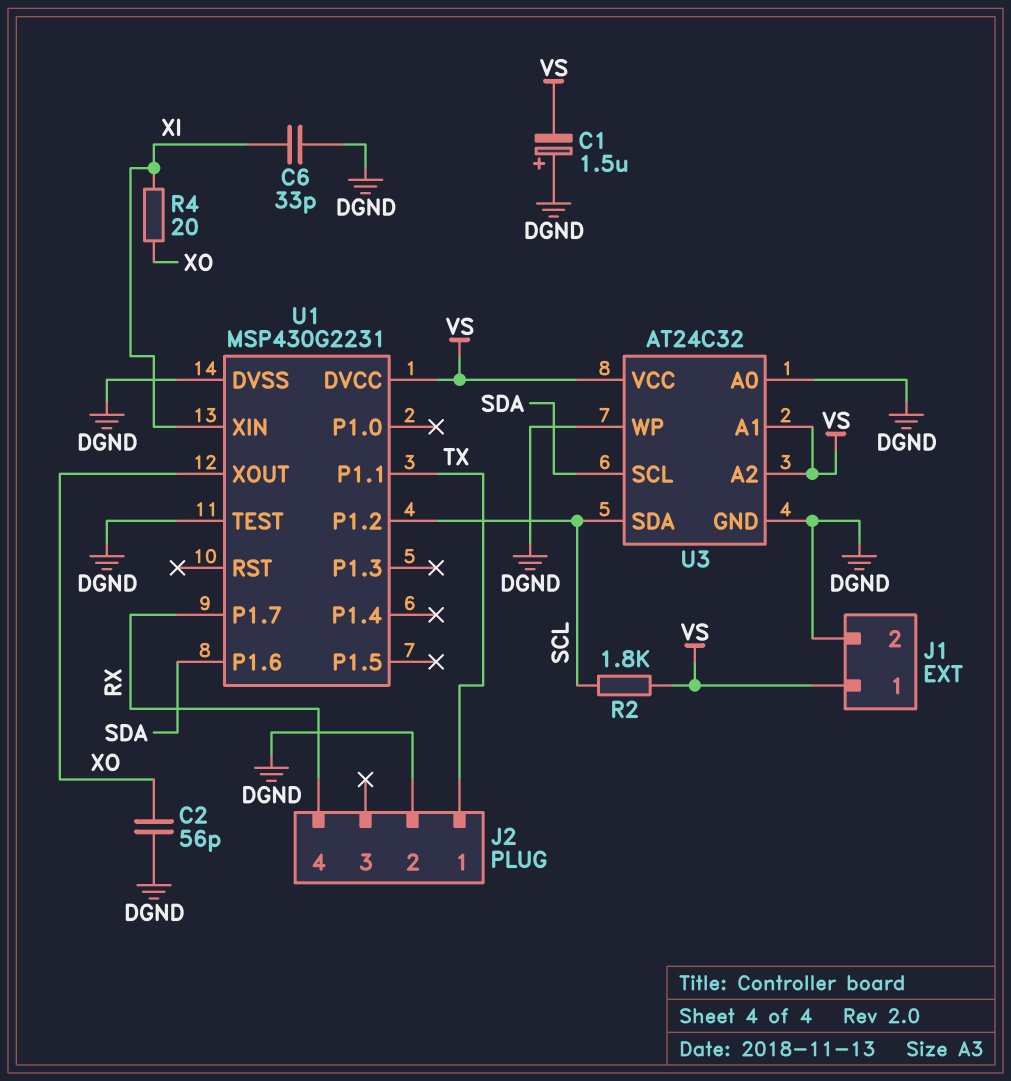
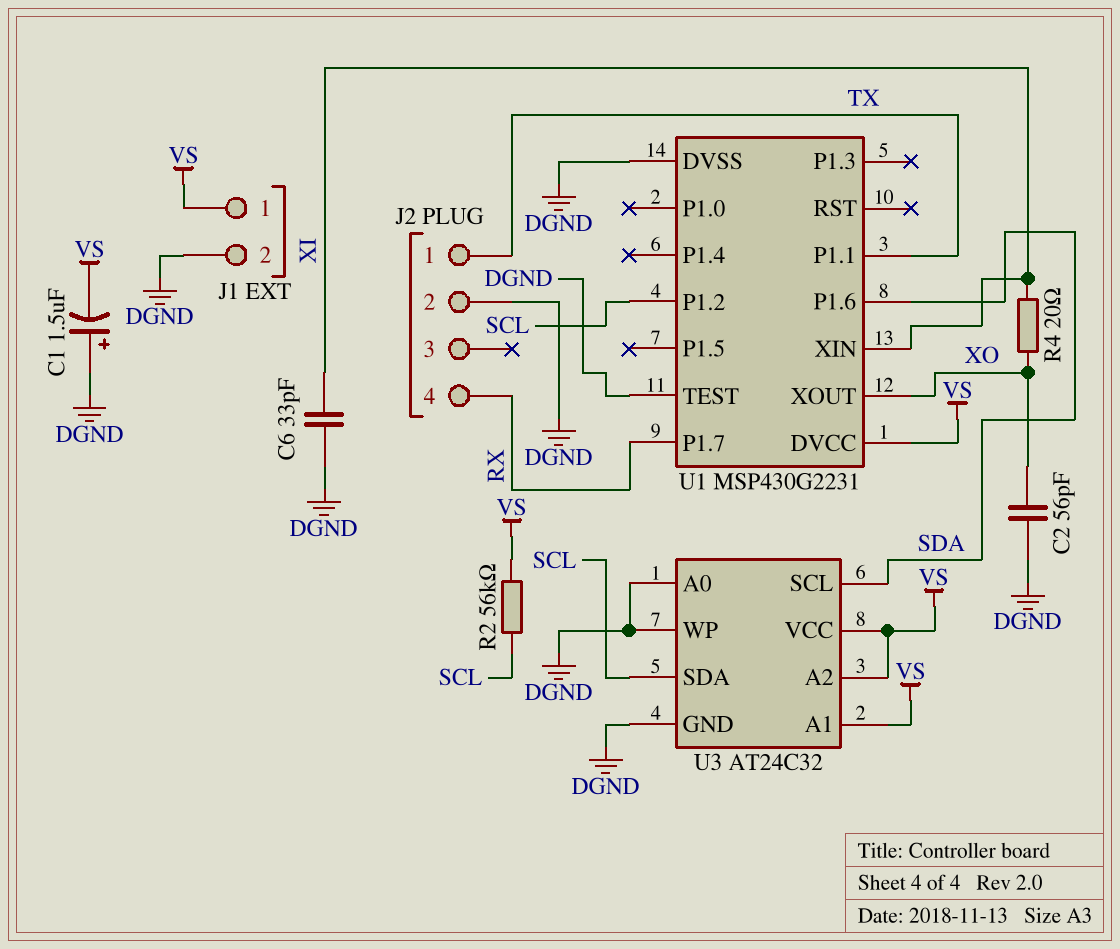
R2: 1.8k (SCL, VS) -> 56k (SCL, VS)

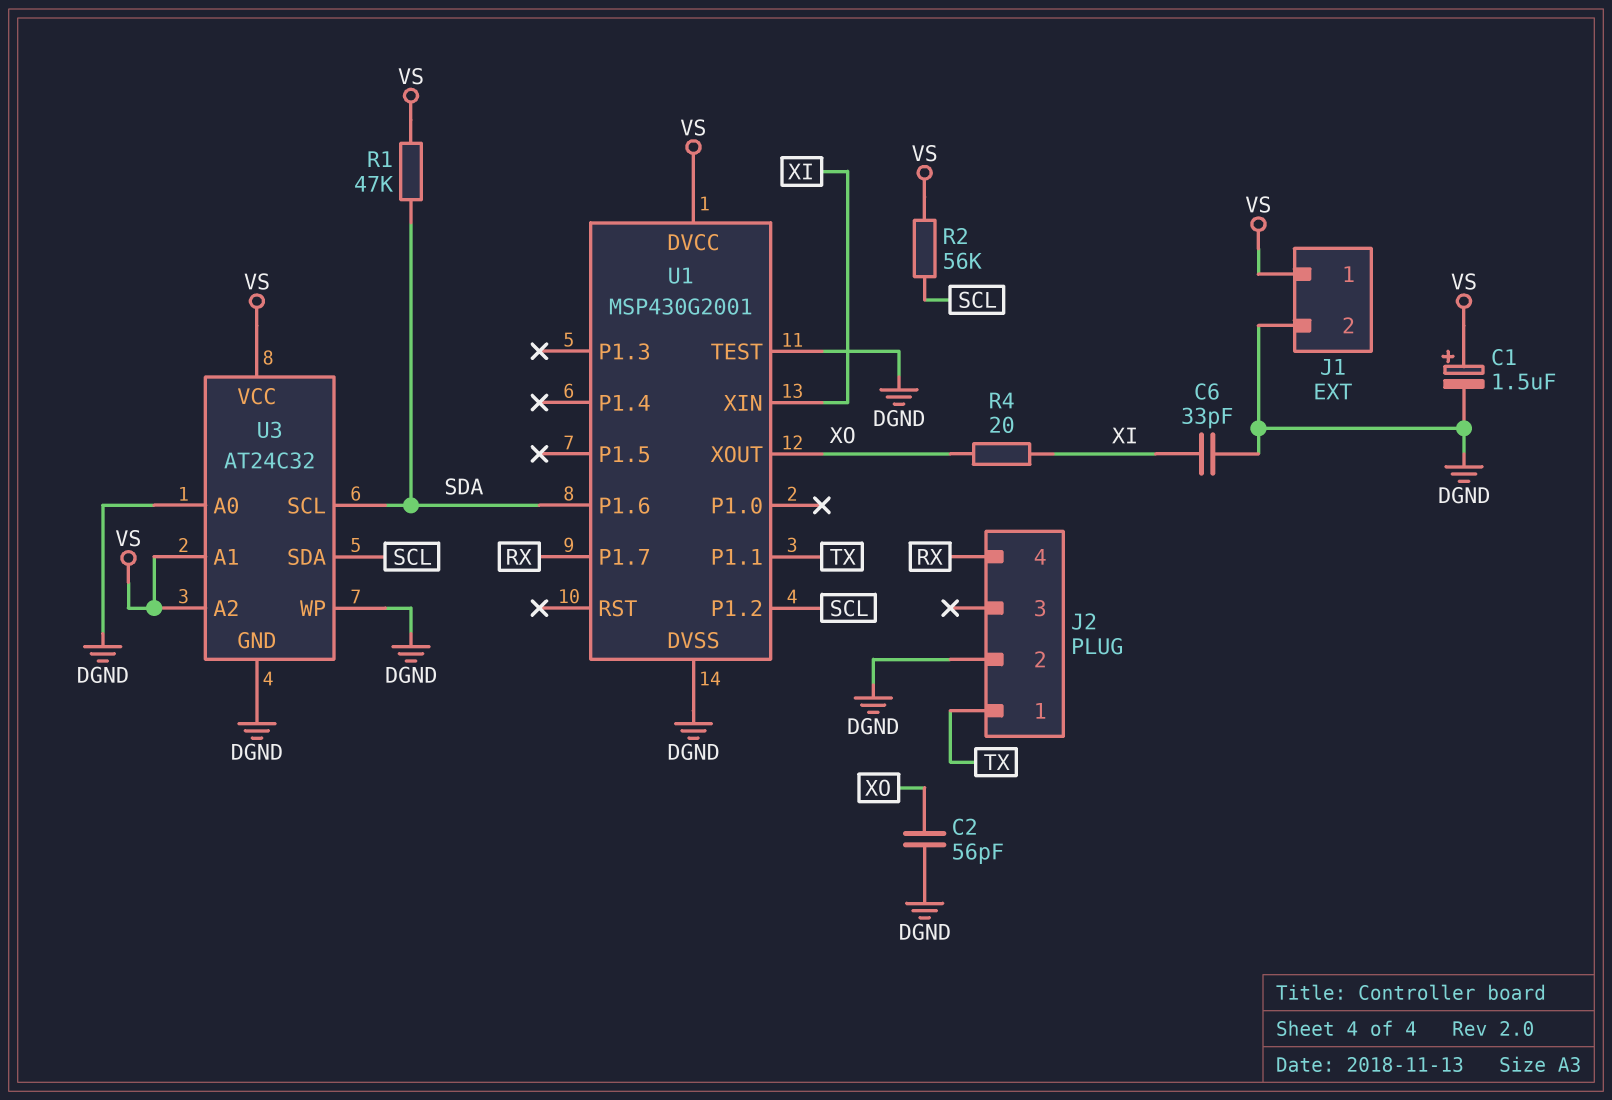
C1: 1.5uF (plus DGND, minus VS) -> 1.5uF (plus VS, minus DGND)
R1: none -> 47k (SDA, VS)
U1: MSP430G2231 -> MSP430G2001

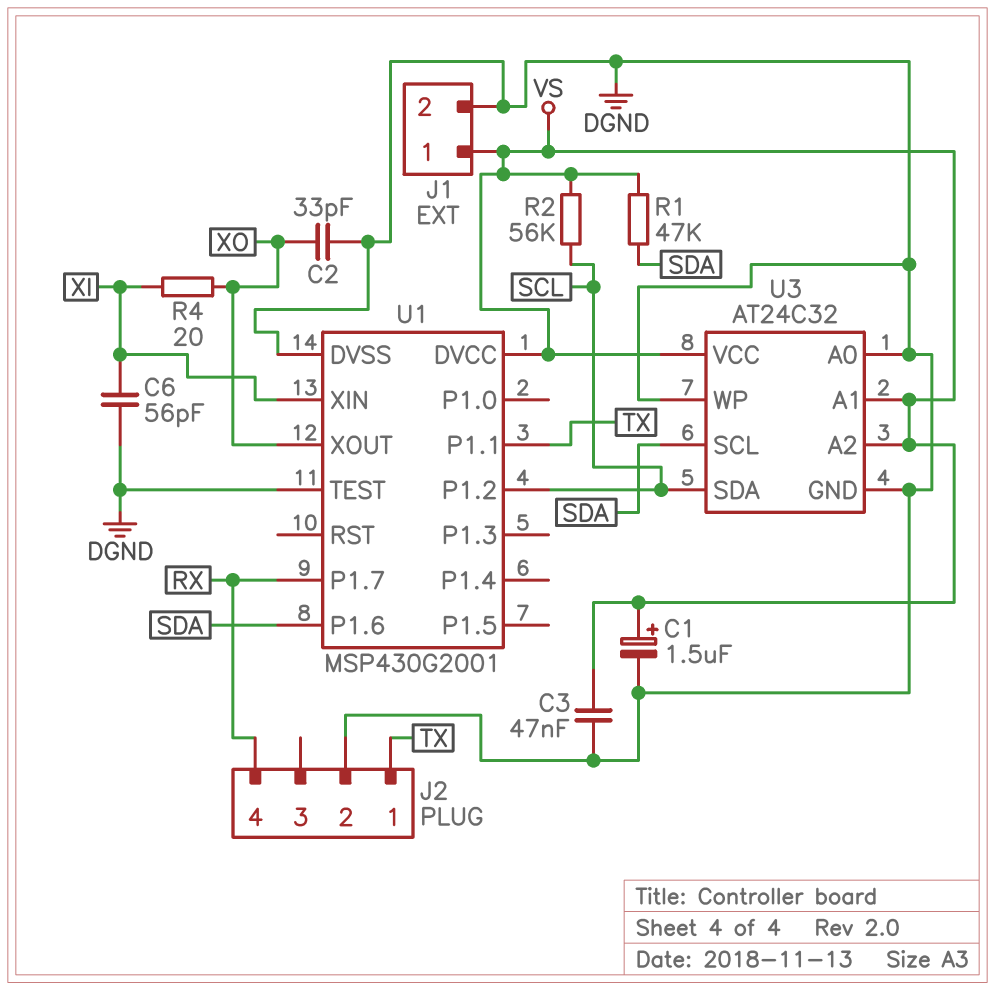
C2: 56pF (DGND, XO) -> 33pF (DGND, XO)
C3: none -> 47nF (DGND, VS)
C6: 33pF (DGND, XI) -> 56pF (DGND, XI)

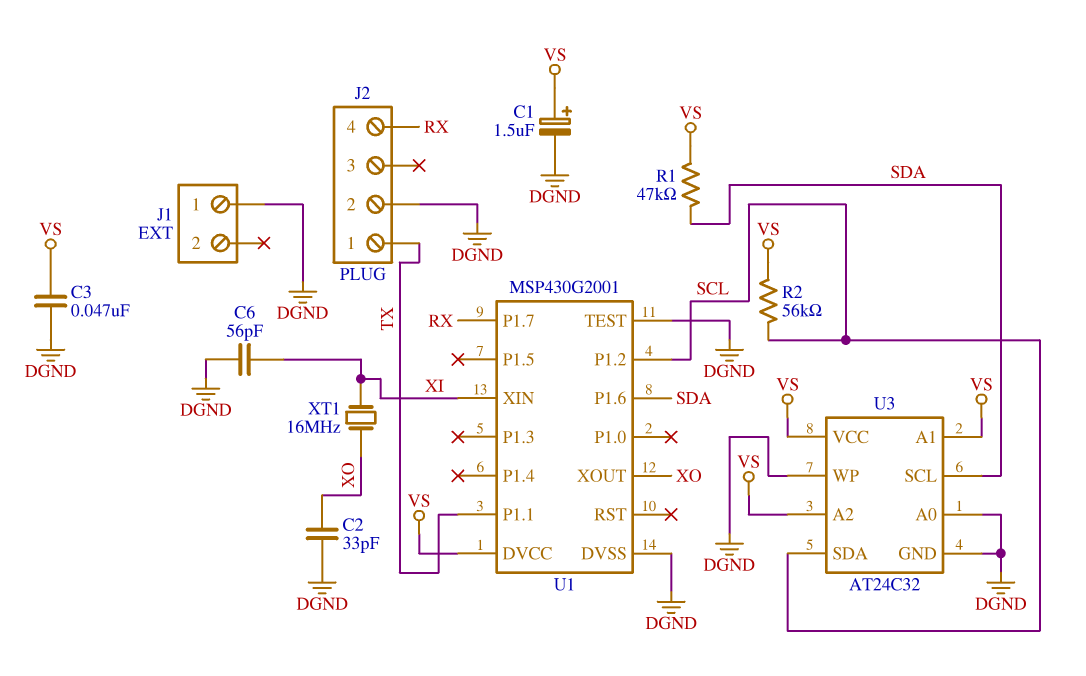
J1 pin 1: VS -> DGND
J1 pin 2: DGND -> none
R4: 20 (XI, XO) -> none
XT1: none -> 16MHz (XI, XO)

